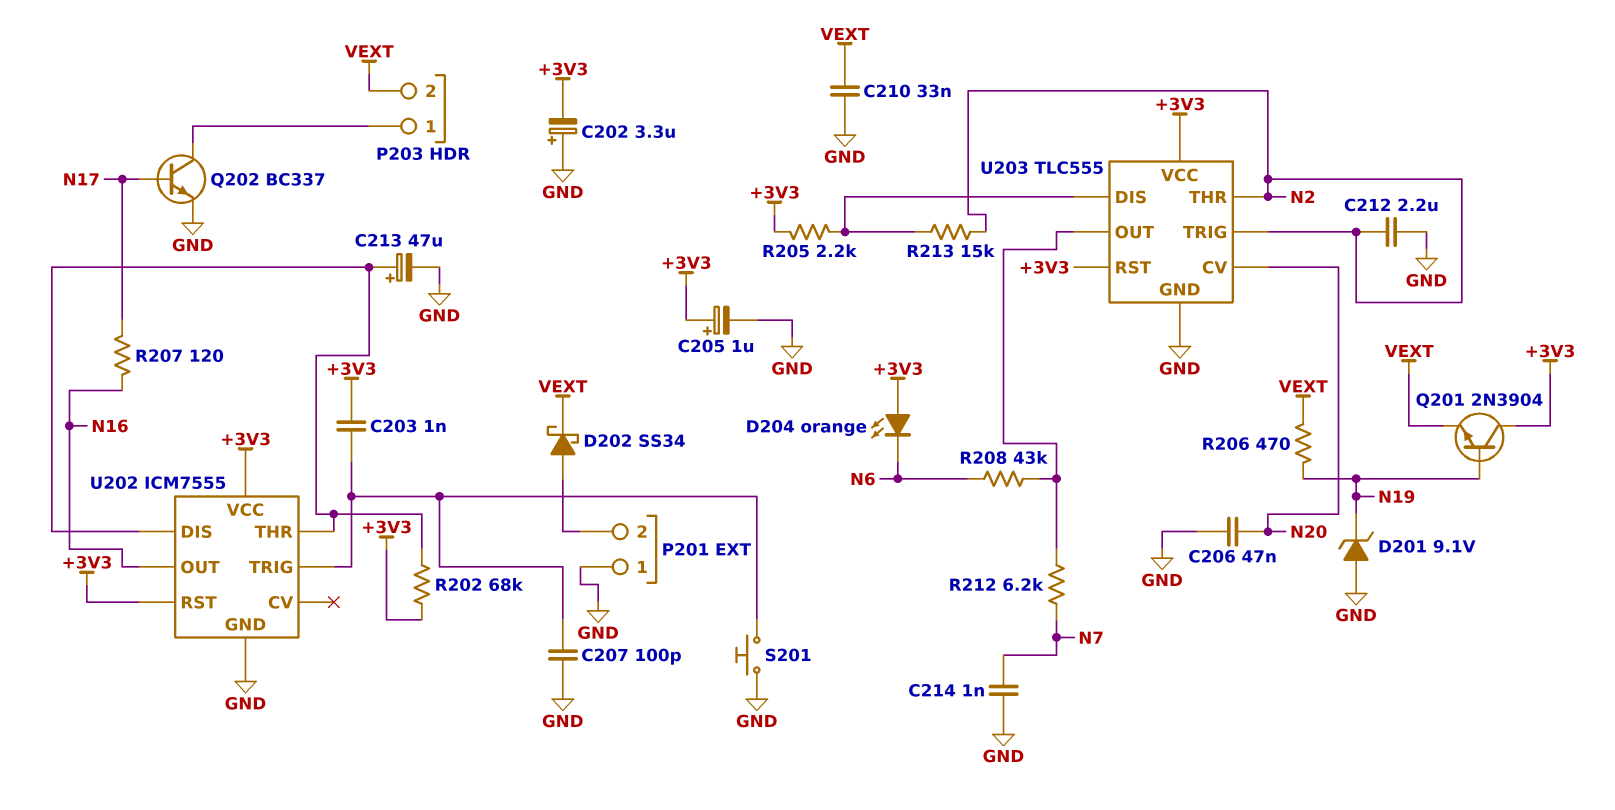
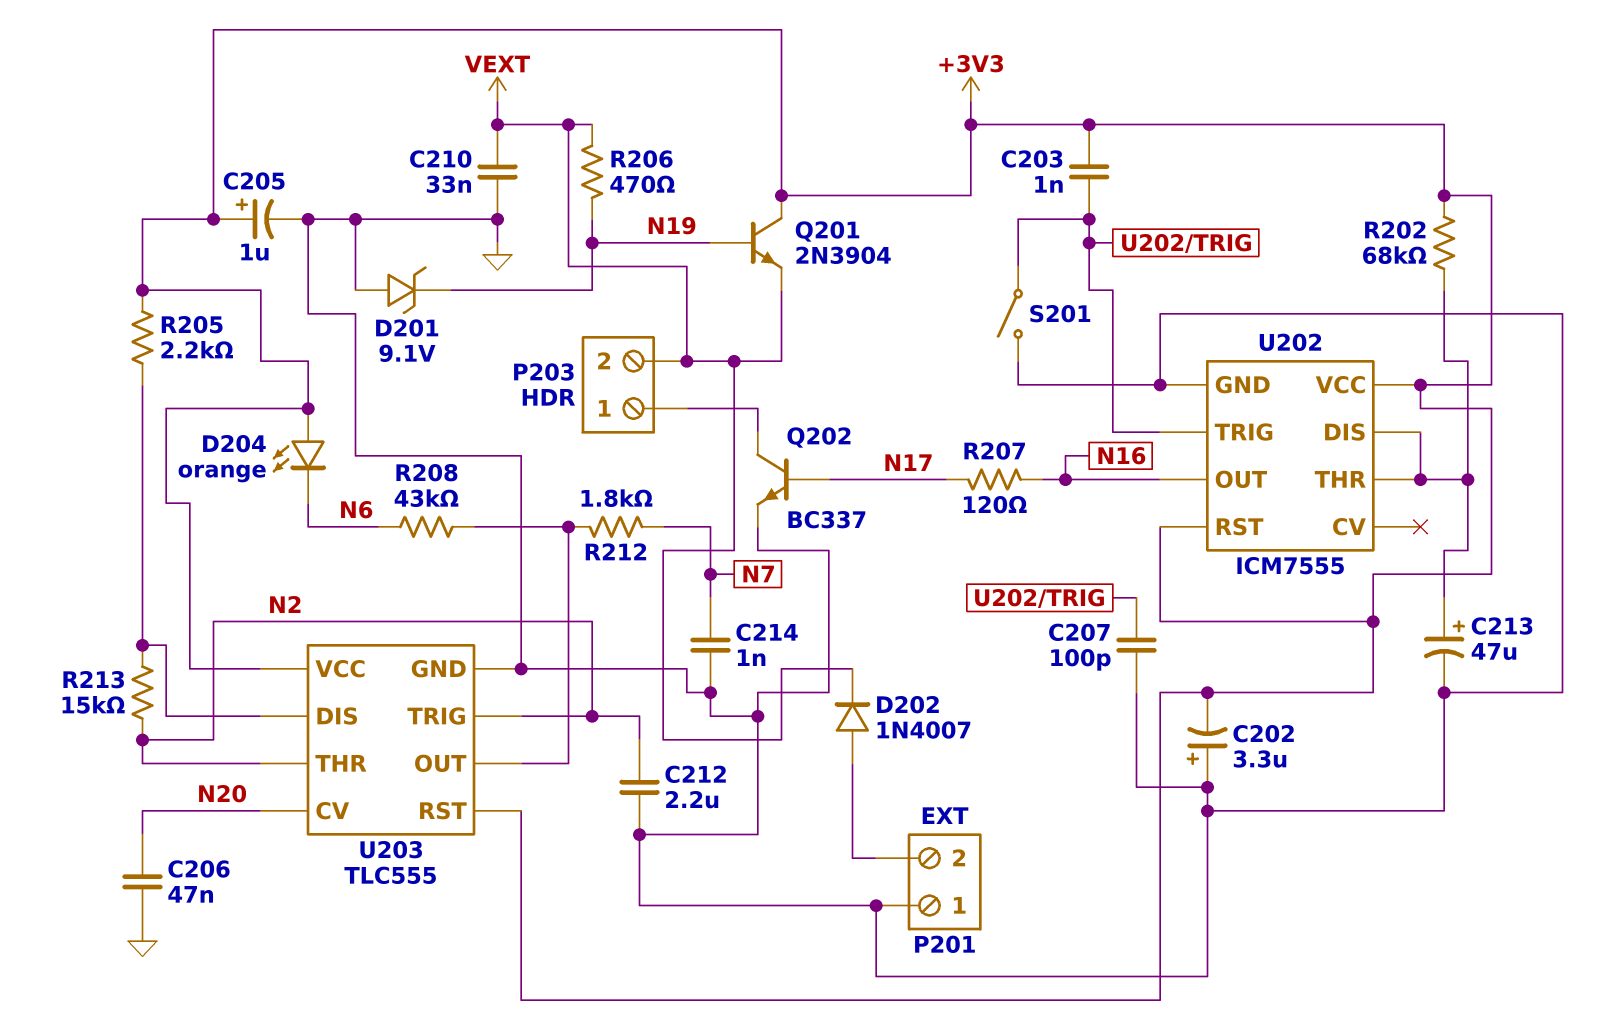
D202: schottky SS34 (A P201/2, K VEXT) -> diode 1N4007 (A P201/2, K VEXT)
R212: 6.2k (N7, U203/OUT) -> 1.8k (N7, U203/OUT)
S201: button (GND, U202/TRIG) -> switch (GND, U202/TRIG)

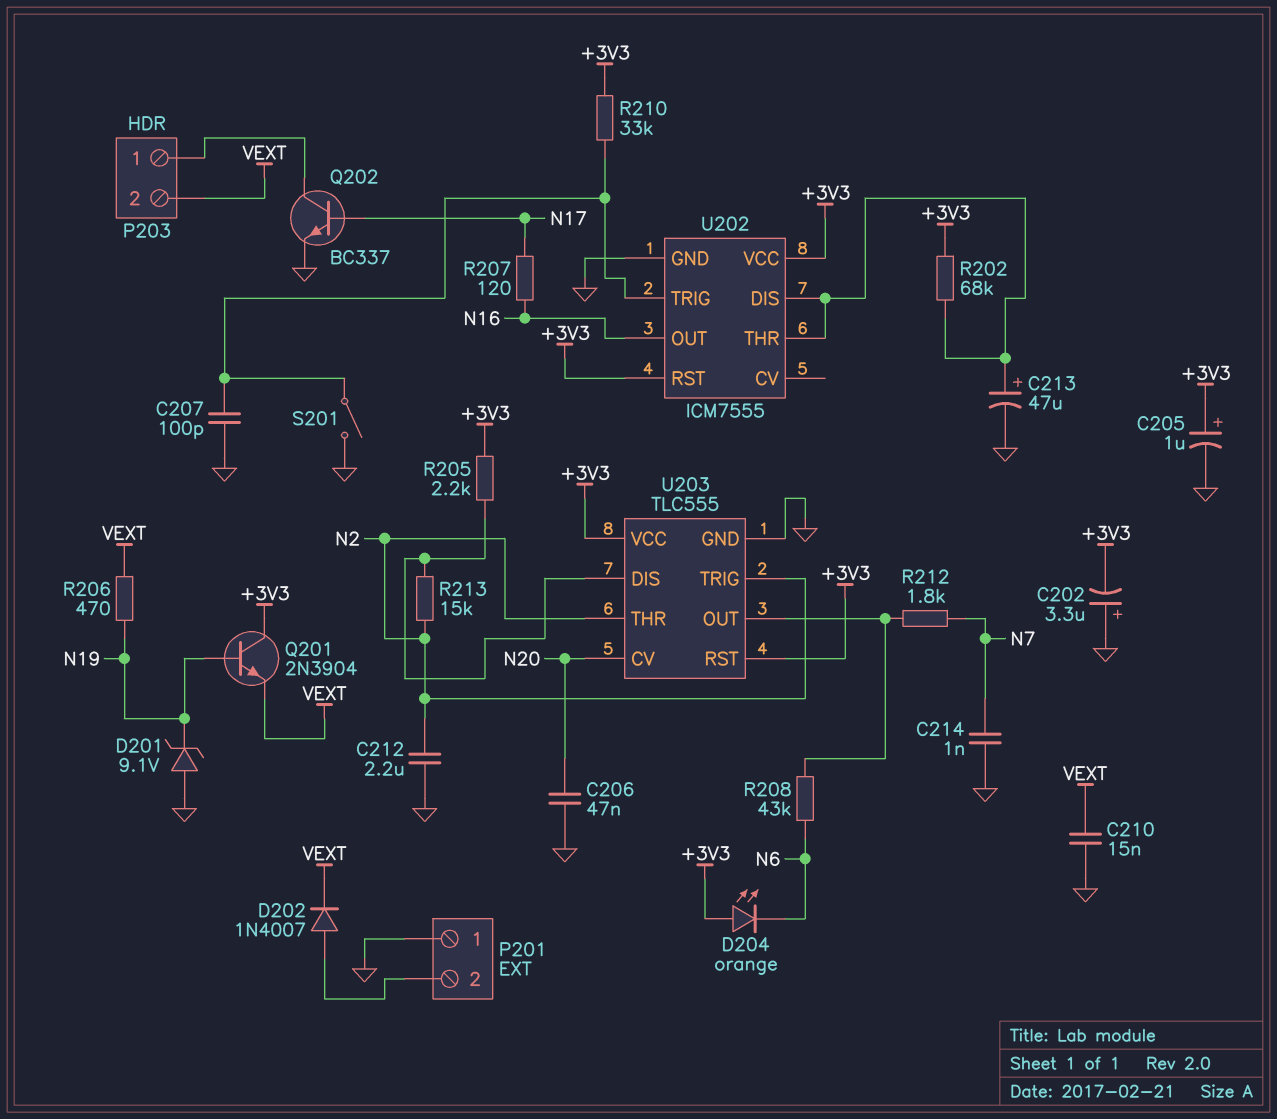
C203: 1nF (+3V3, U202/TRIG) -> none
C210: 33nF (GND, VEXT) -> 15nF (GND, VEXT)
R210: none -> 33k (+3V3, U202/TRIG)

